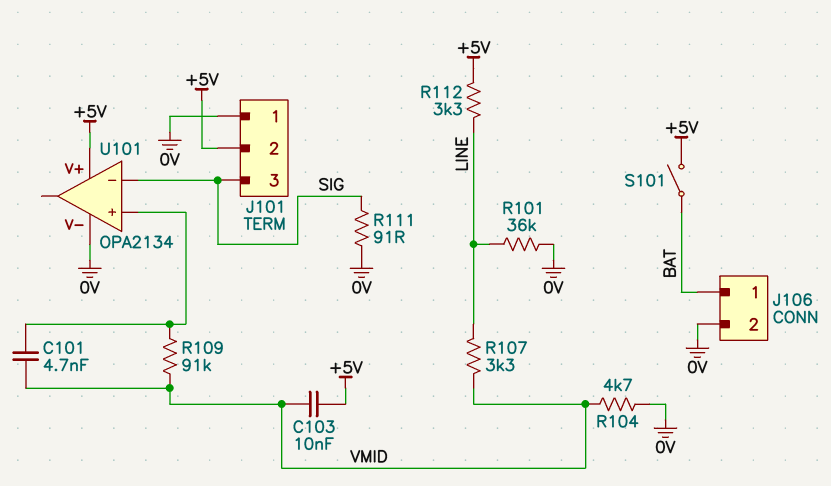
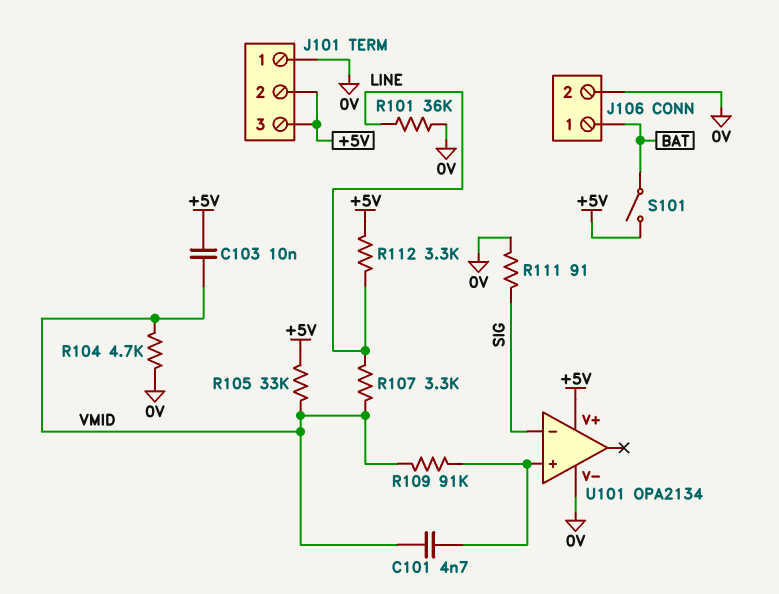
J101 pin 3: SIG -> +5V
R105: none -> 33k (+5V, VMID)

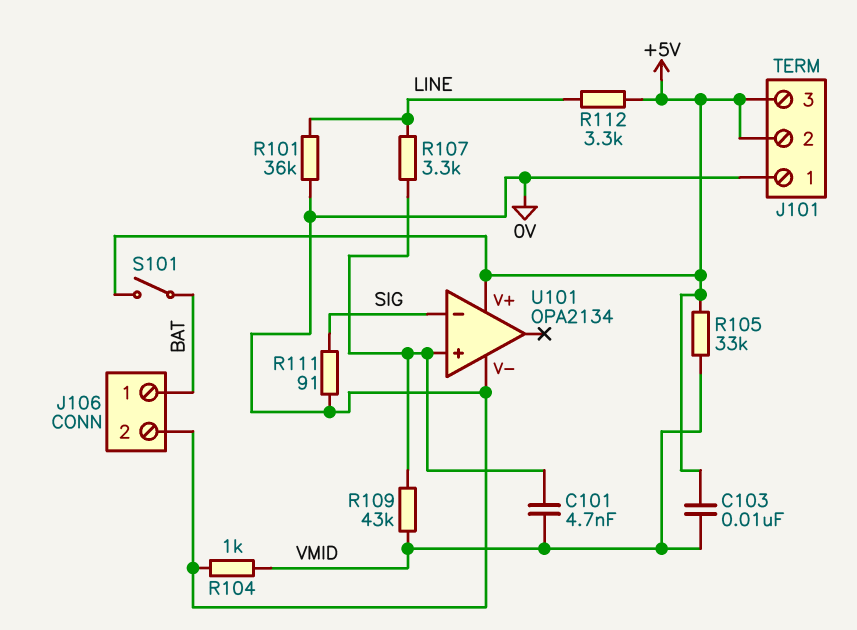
R104: 4.7k (0V, VMID) -> 1k (0V, VMID)
R107: 3.3k (LINE, VMID) -> 3.3k (LINE, U101/in+)
R109: 91k (U101/in+, VMID) -> 43k (U101/in+, VMID)

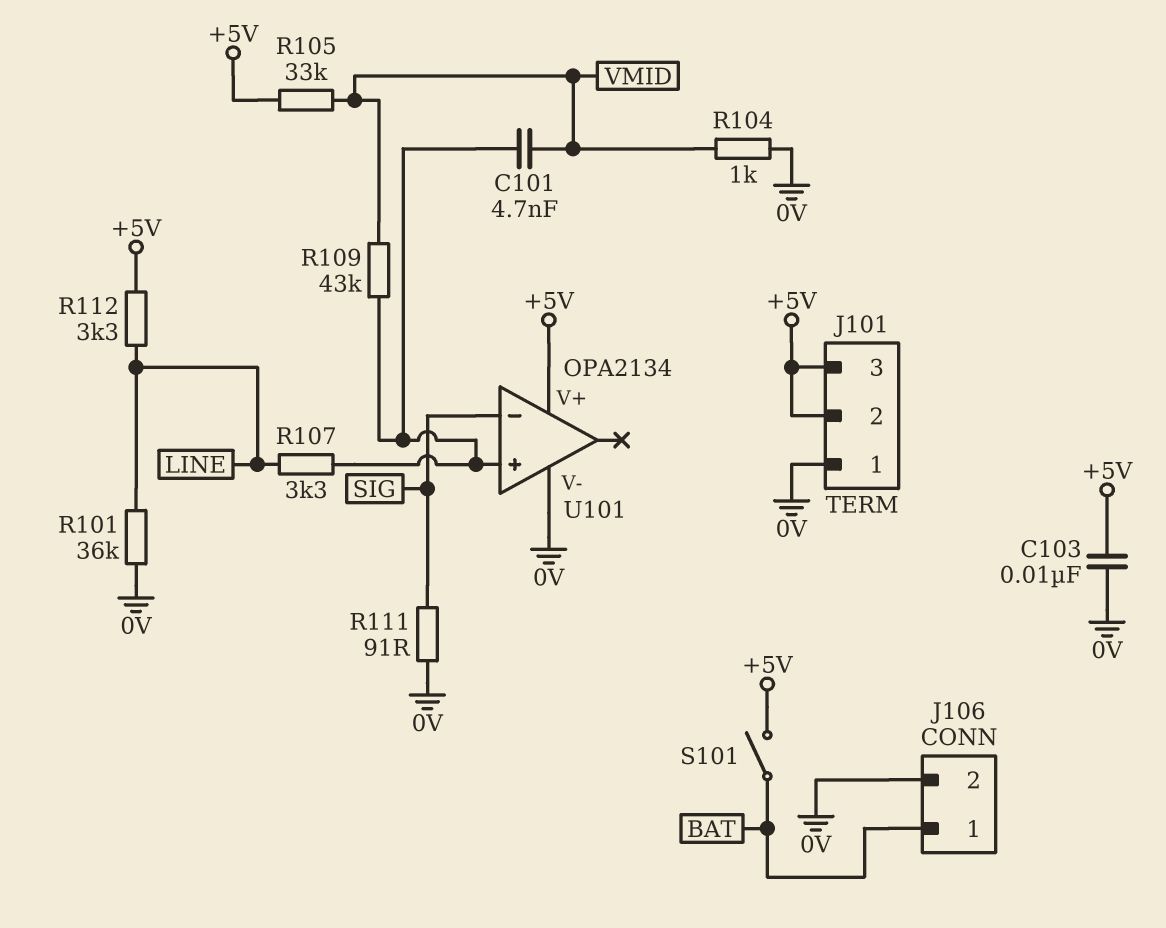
C103: 10nF (+5V, VMID) -> 10nF (+5V, 0V)

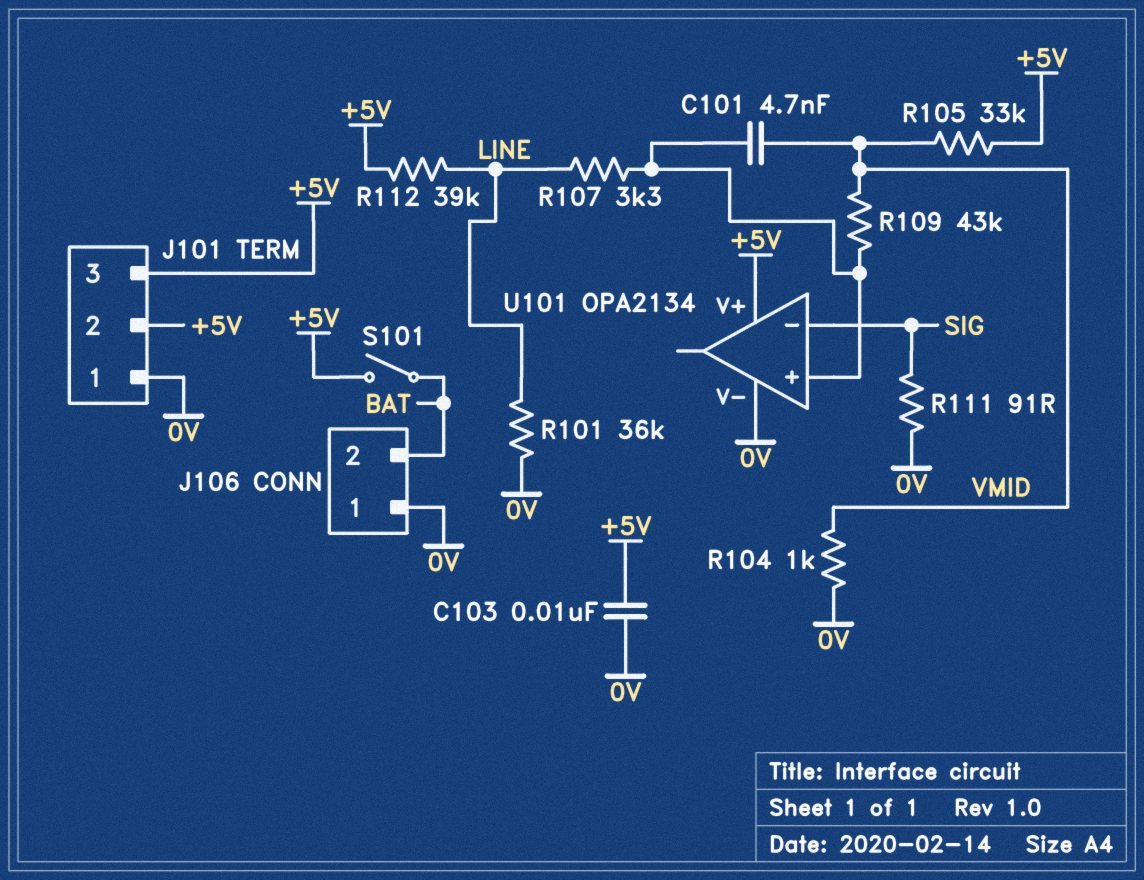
J106 pin 1: BAT -> 0V
J106 pin 2: 0V -> BAT
R112: 3.3k (+5V, LINE) -> 39k (+5V, LINE)

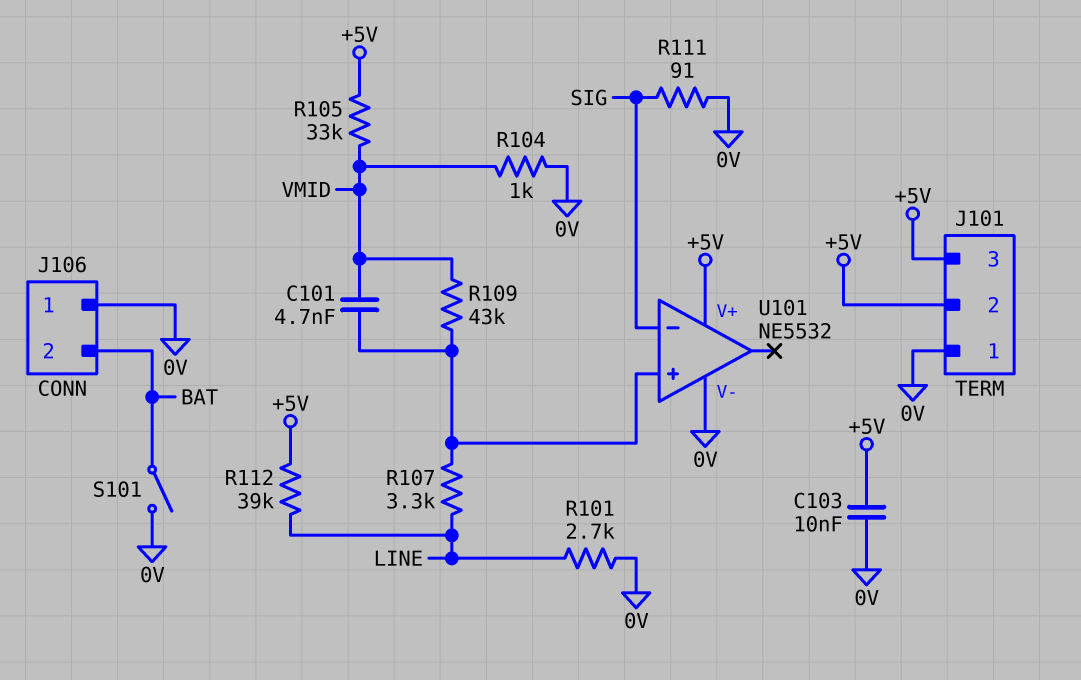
R101: 36k (0V, LINE) -> 2.7k (0V, LINE)
S101: switch (+5V, BAT) -> switch (0V, BAT)
U101: OPA2134 -> NE5532

